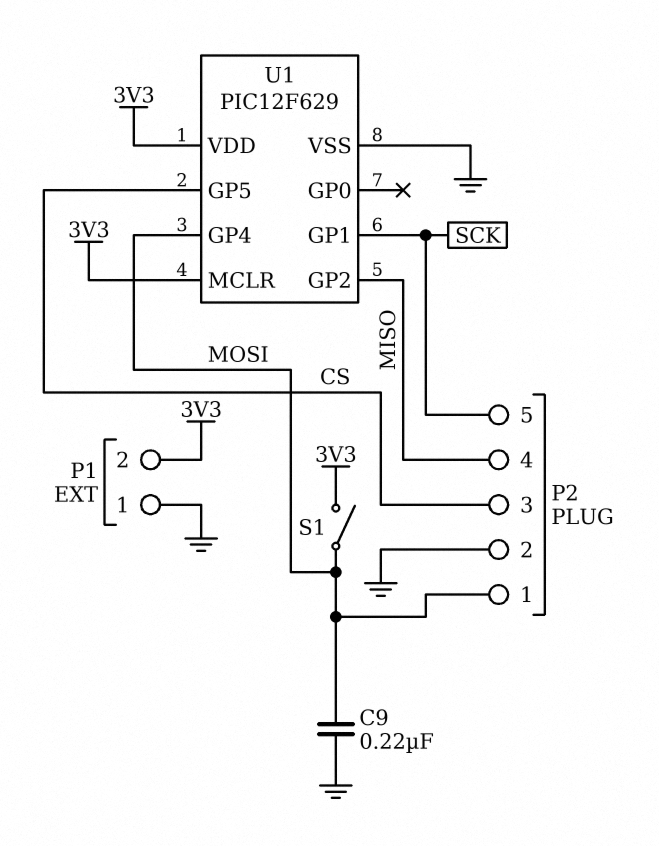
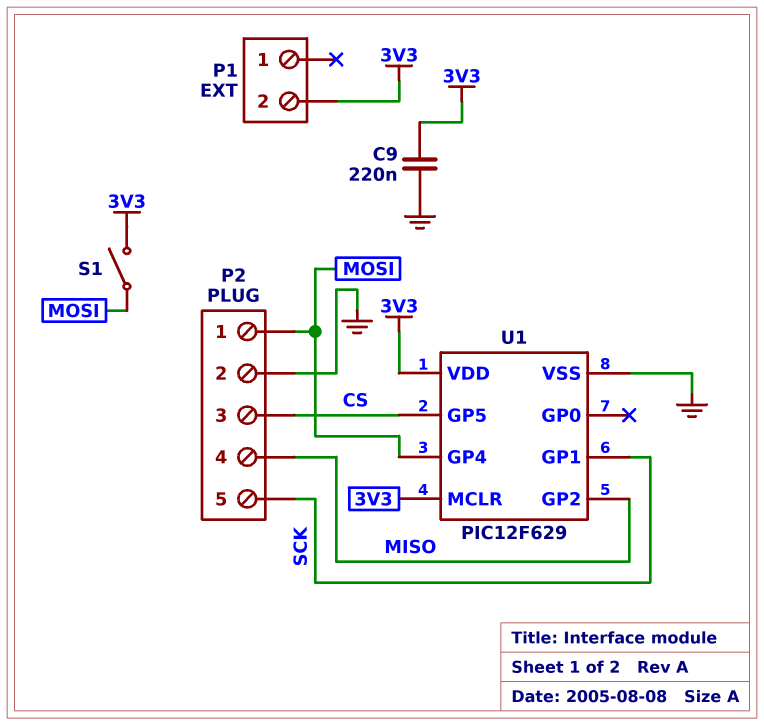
C9: 220nF (GND, MOSI) -> 220nF (3V3, GND)
P1 pin 1: GND -> none

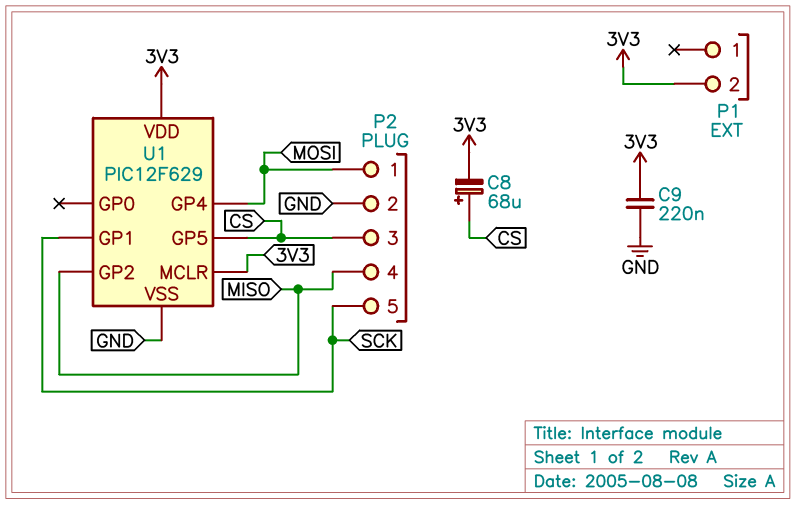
C8: none -> 68uF (plus CS, minus 3V3)
S1: switch (3V3, MOSI) -> none

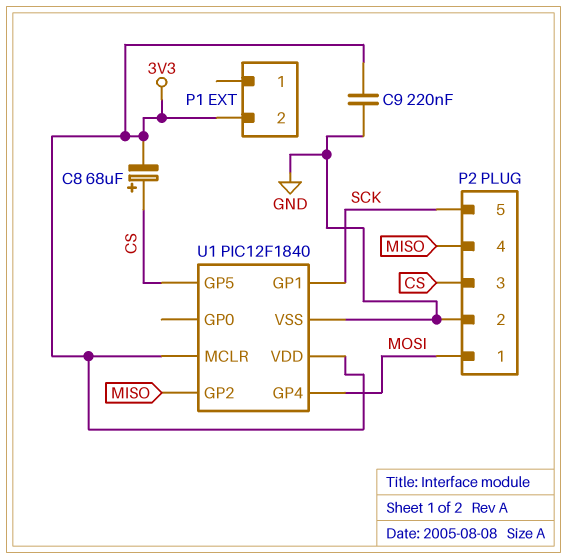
U1: PIC12F629 -> PIC12F1840

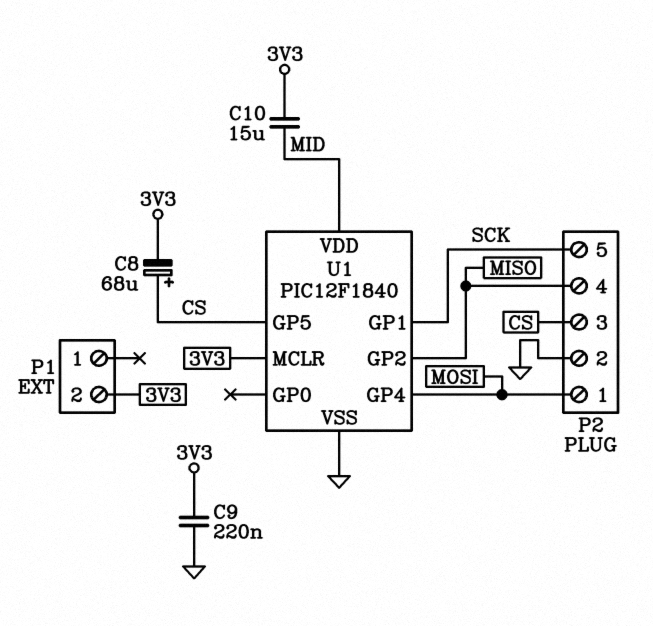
C10: none -> 15uF (3V3, MID)
U1 pin VDD: 3V3 -> MID

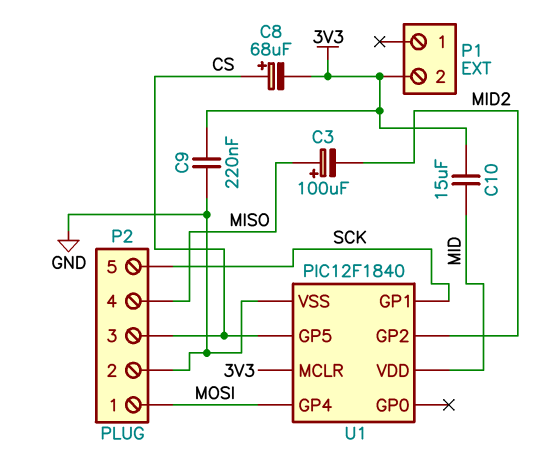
C3: none -> 100uF (plus MISO, minus MID2)
U1 pin GP2: MISO -> MID2

